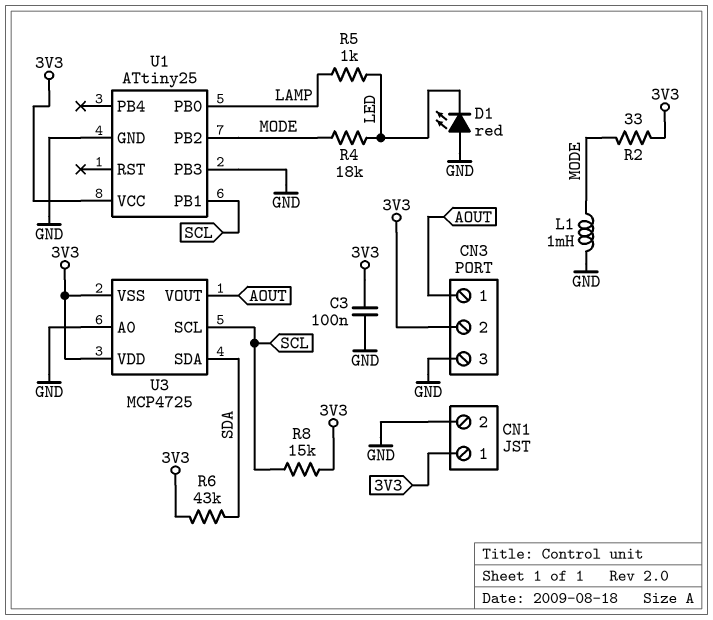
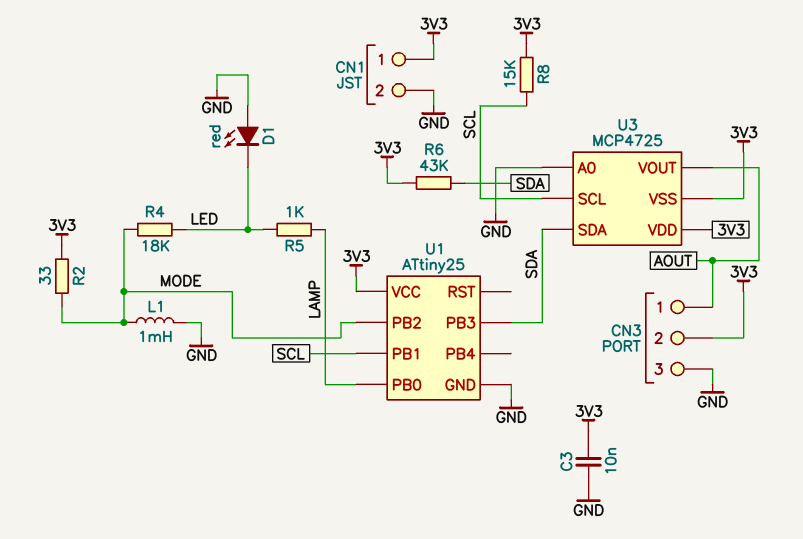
C3: 100nF (3V3, GND) -> 10nF (3V3, GND)
U1 pin PB3: GND -> SDA

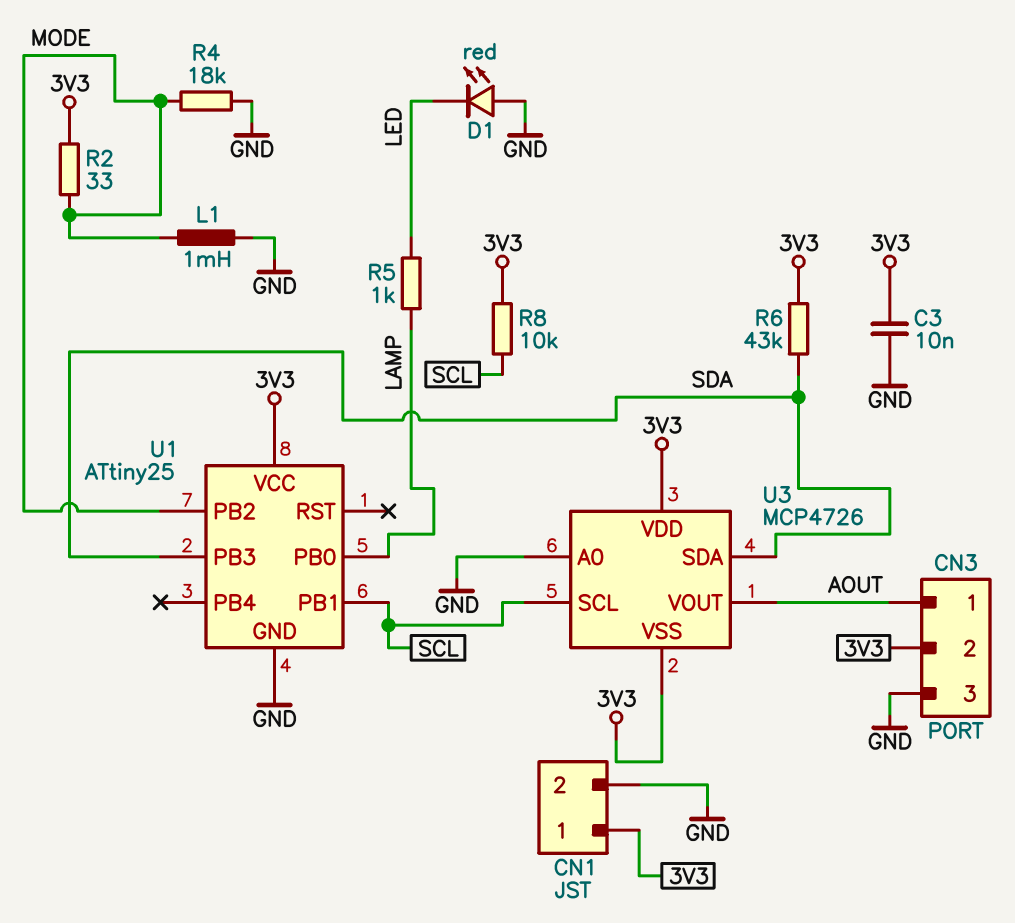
R4: 18k (LED, MODE) -> 18k (GND, MODE)
R8: 15k (3V3, SCL) -> 10k (3V3, SCL)
U3: MCP4725 -> MCP4726

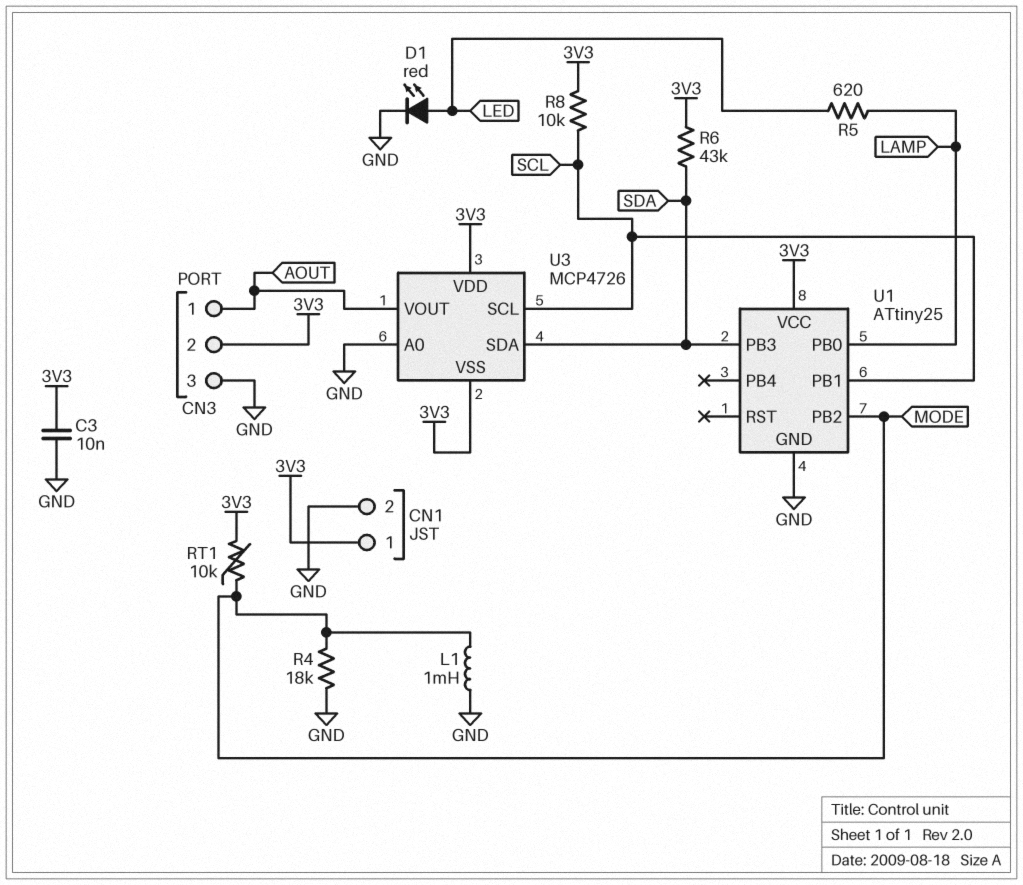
D1: LED red (A GND, K LED) -> LED red (A LED, K GND)
R2: 33 (3V3, MODE) -> none
R5: 1k (LAMP, LED) -> 620 (LAMP, LED)
RT1: none -> 10k (3V3, MODE)

